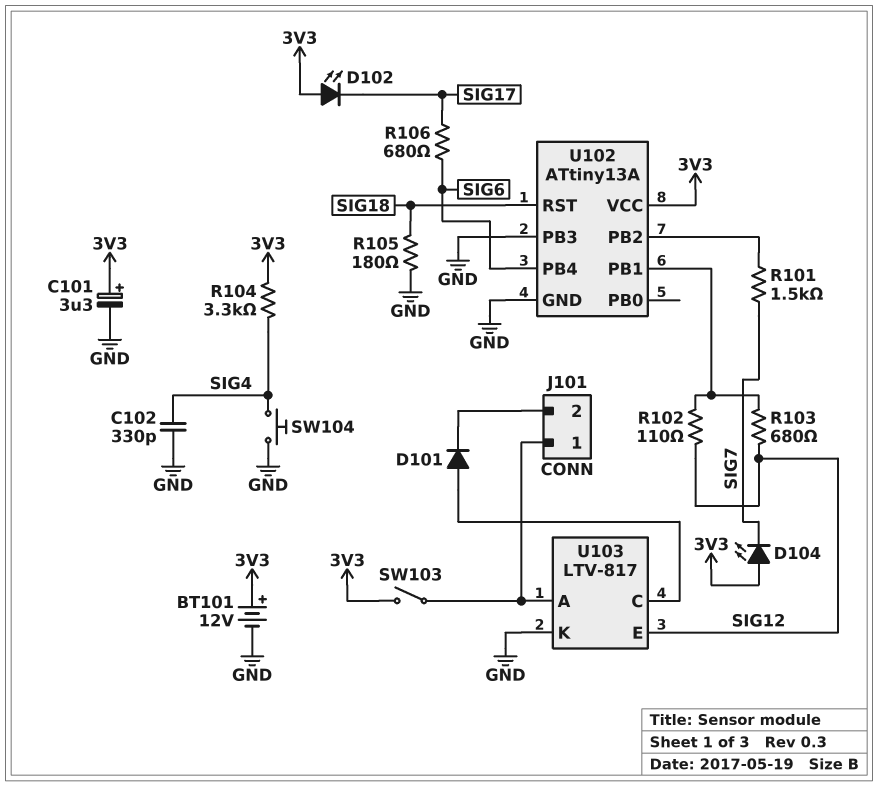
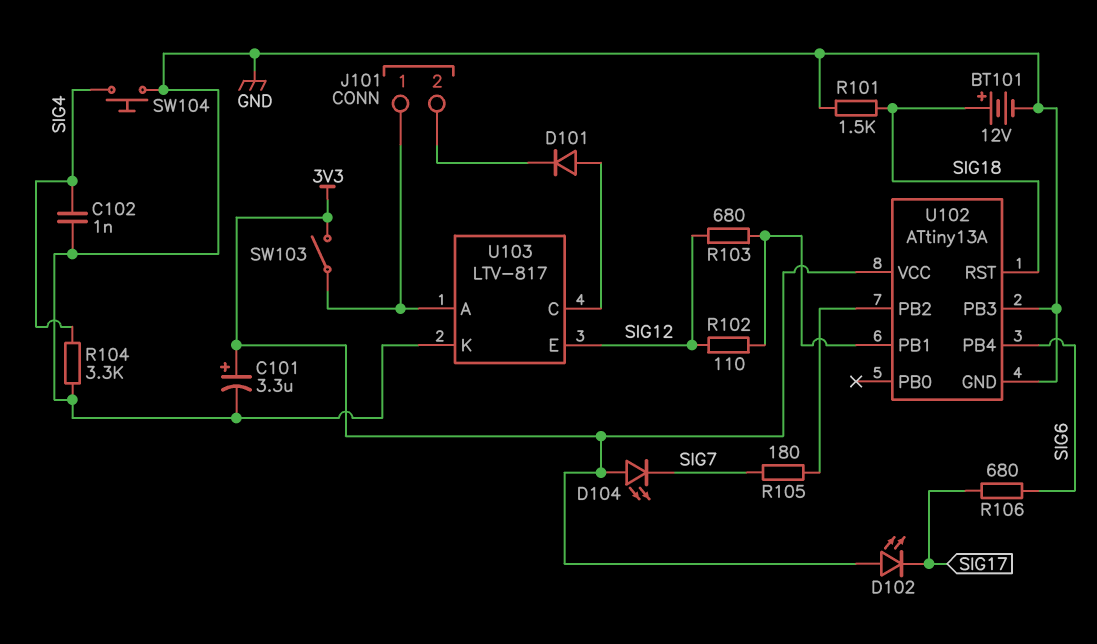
BT101: 12V (plus 3V3, minus GND) -> 12V (plus SIG18, minus GND)
C102: 330pF (GND, SIG4) -> 1nF (GND, SIG4)
R101: 1.5k (SIG7, U102/PB2) -> 1.5k (GND, SIG18)
R104: 3.3k (3V3, SIG4) -> 3.3k (GND, SIG4)
R105: 180 (GND, SIG18) -> 180 (SIG7, U102/PB2)

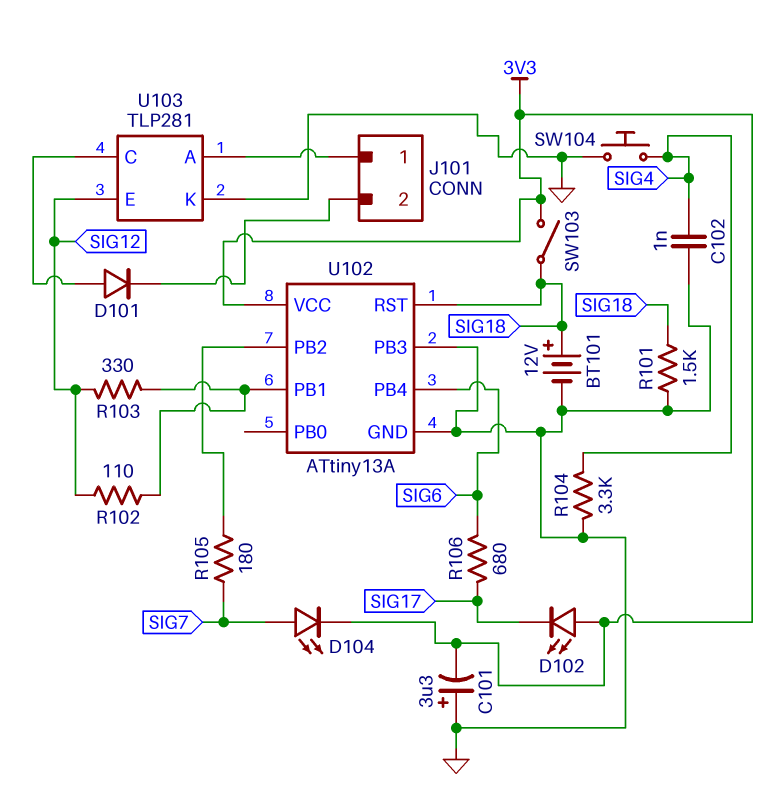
C101: 3.3uF (plus 3V3, minus GND) -> 3.3uF (plus GND, minus 3V3)
D104: LED (A 3V3, K SIG7) -> LED (A SIG7, K 3V3)
R103: 680 (SIG12, U102/PB1) -> 330 (SIG12, U102/PB1)
SW103: switch (3V3, J101/1) -> switch (3V3, SIG18)
U103: LTV-817 -> TLP281

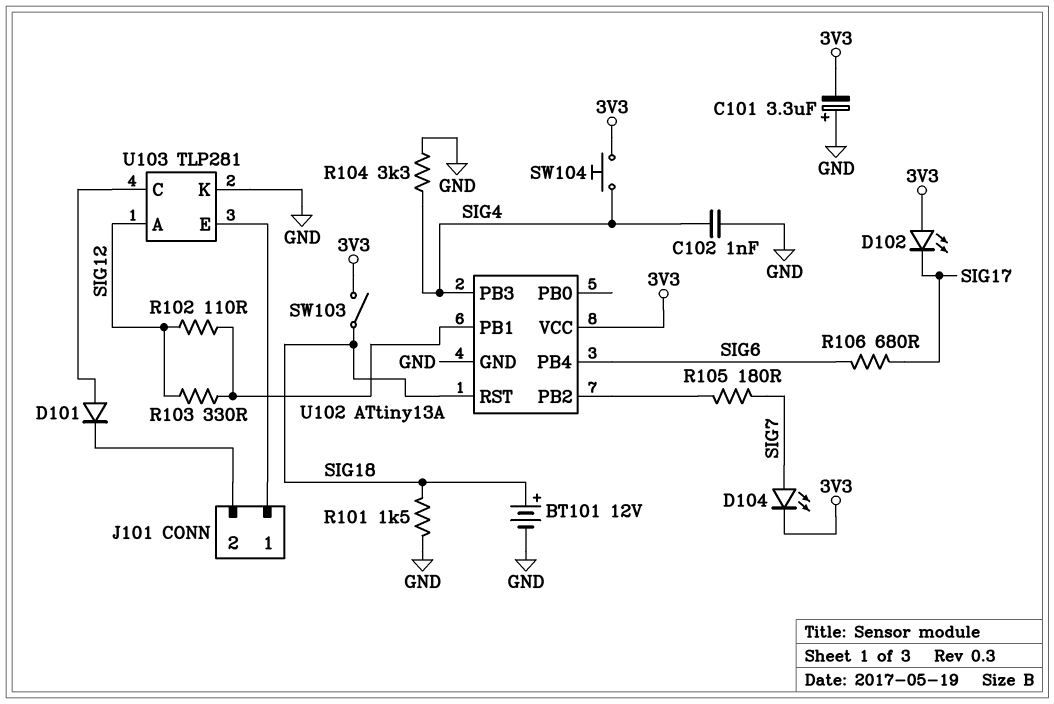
SW104: button (GND, SIG4) -> button (3V3, SIG4)
U102 pin PB3: GND -> SIG4
U103 pin A: J101/1 -> SIG12
U103 pin E: SIG12 -> J101/1

